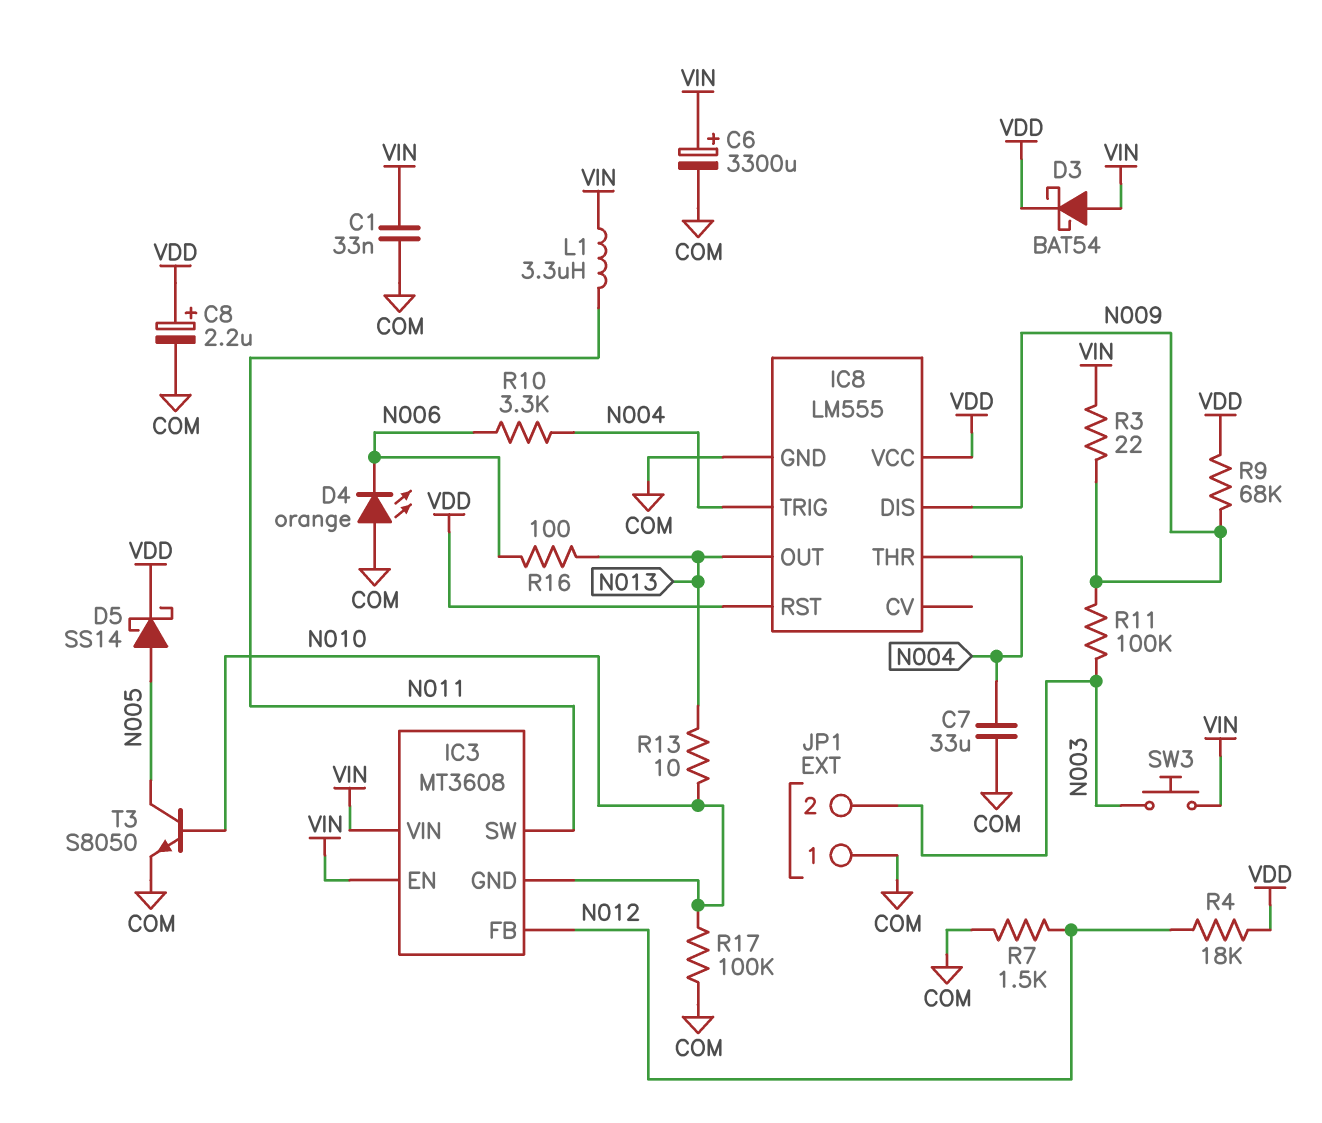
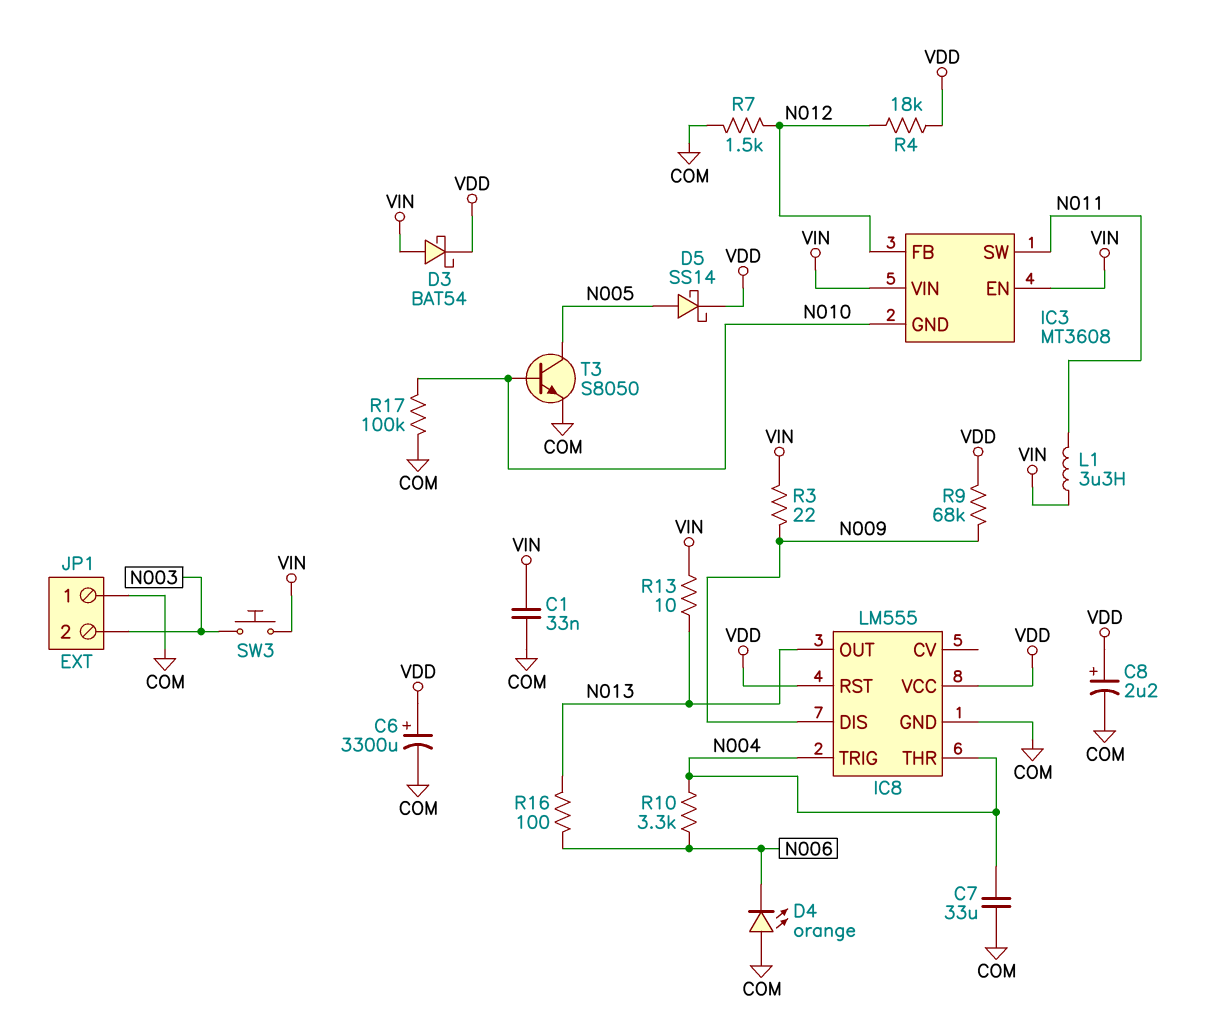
C6: 3300uF (plus VIN, minus COM) -> 3300uF (plus VDD, minus COM)
R11: 100k (N003, N009) -> none
R13: 10 (N010, N013) -> 10 (N013, VIN)

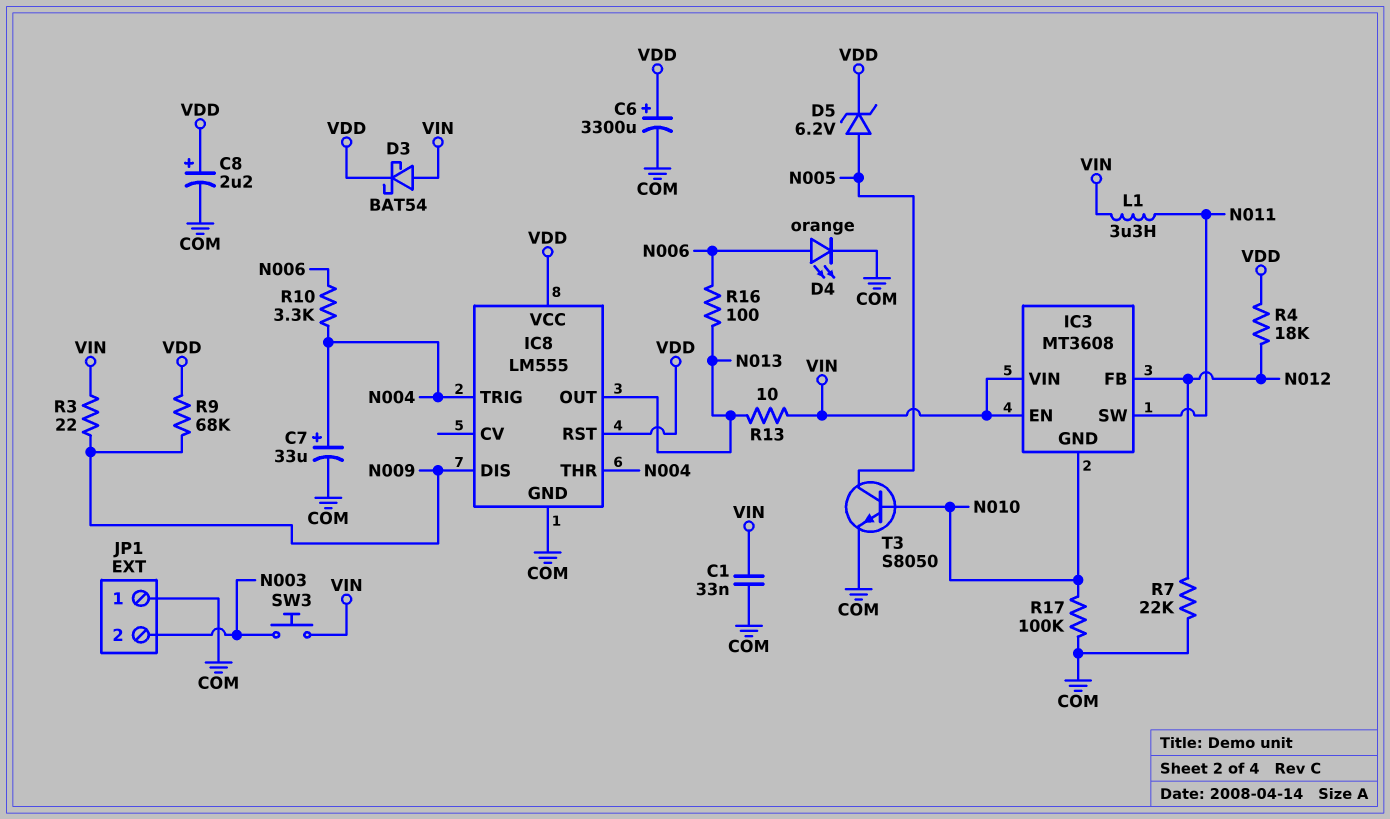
C7: 33uF (COM, N004) -> 33uF (plus N004, minus COM)
D4: LED orange (A COM, K N006) -> LED orange (A N006, K COM)
D5: schottky SS14 (A N005, K VDD) -> zener 6.2V (A N005, K VDD)
R7: 1.5k (COM, N012) -> 22k (COM, N012)

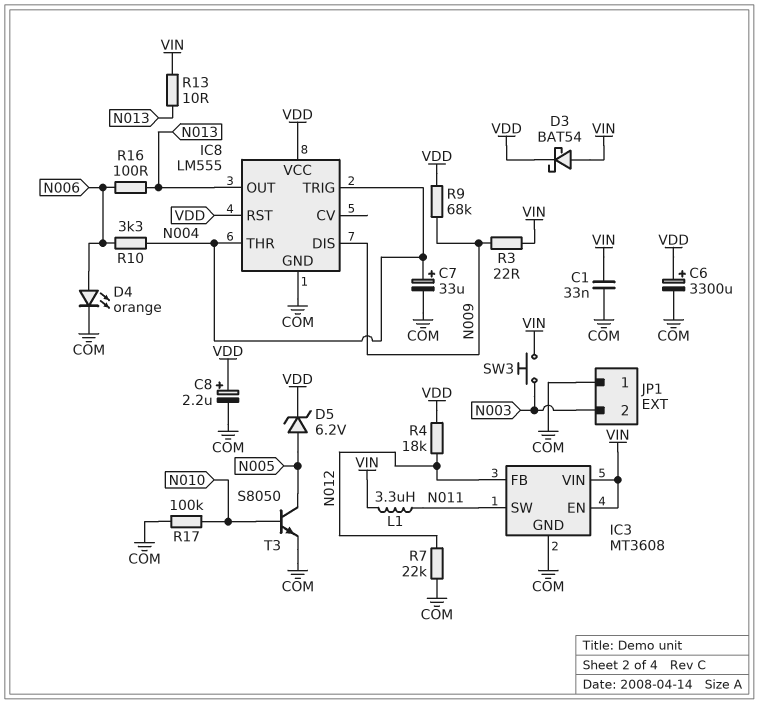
IC3 pin GND: N010 -> COM

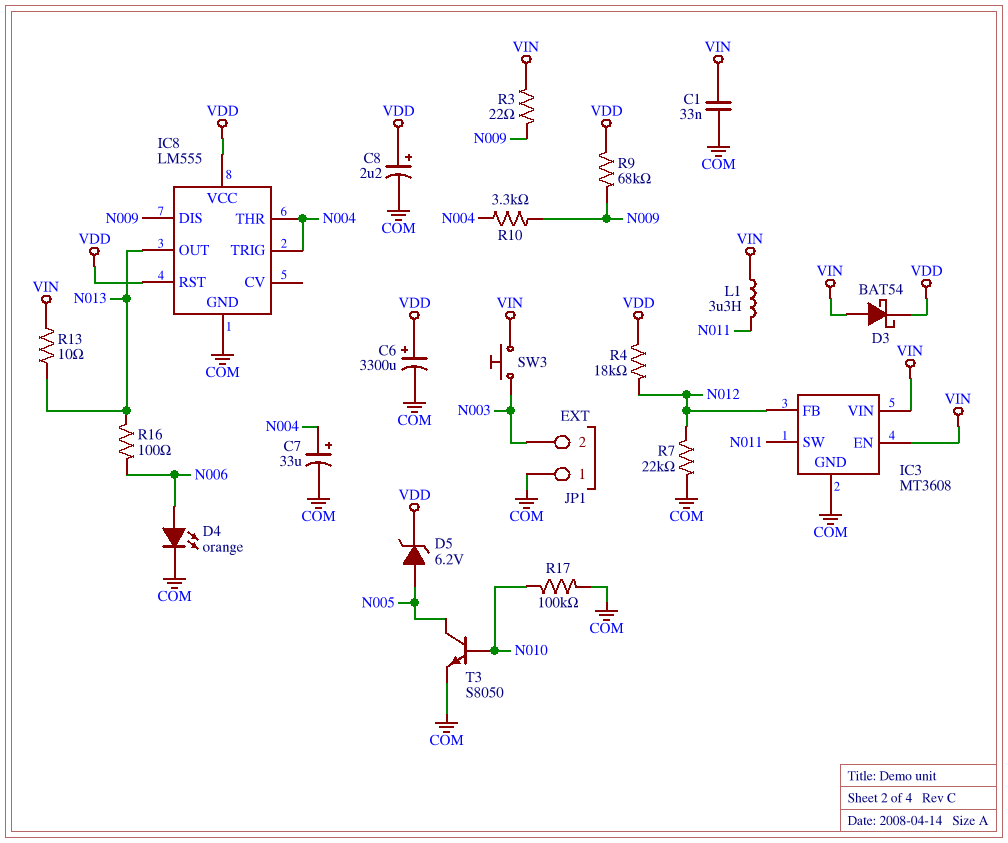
R10: 3.3k (N004, N006) -> 3.3k (N004, N009)

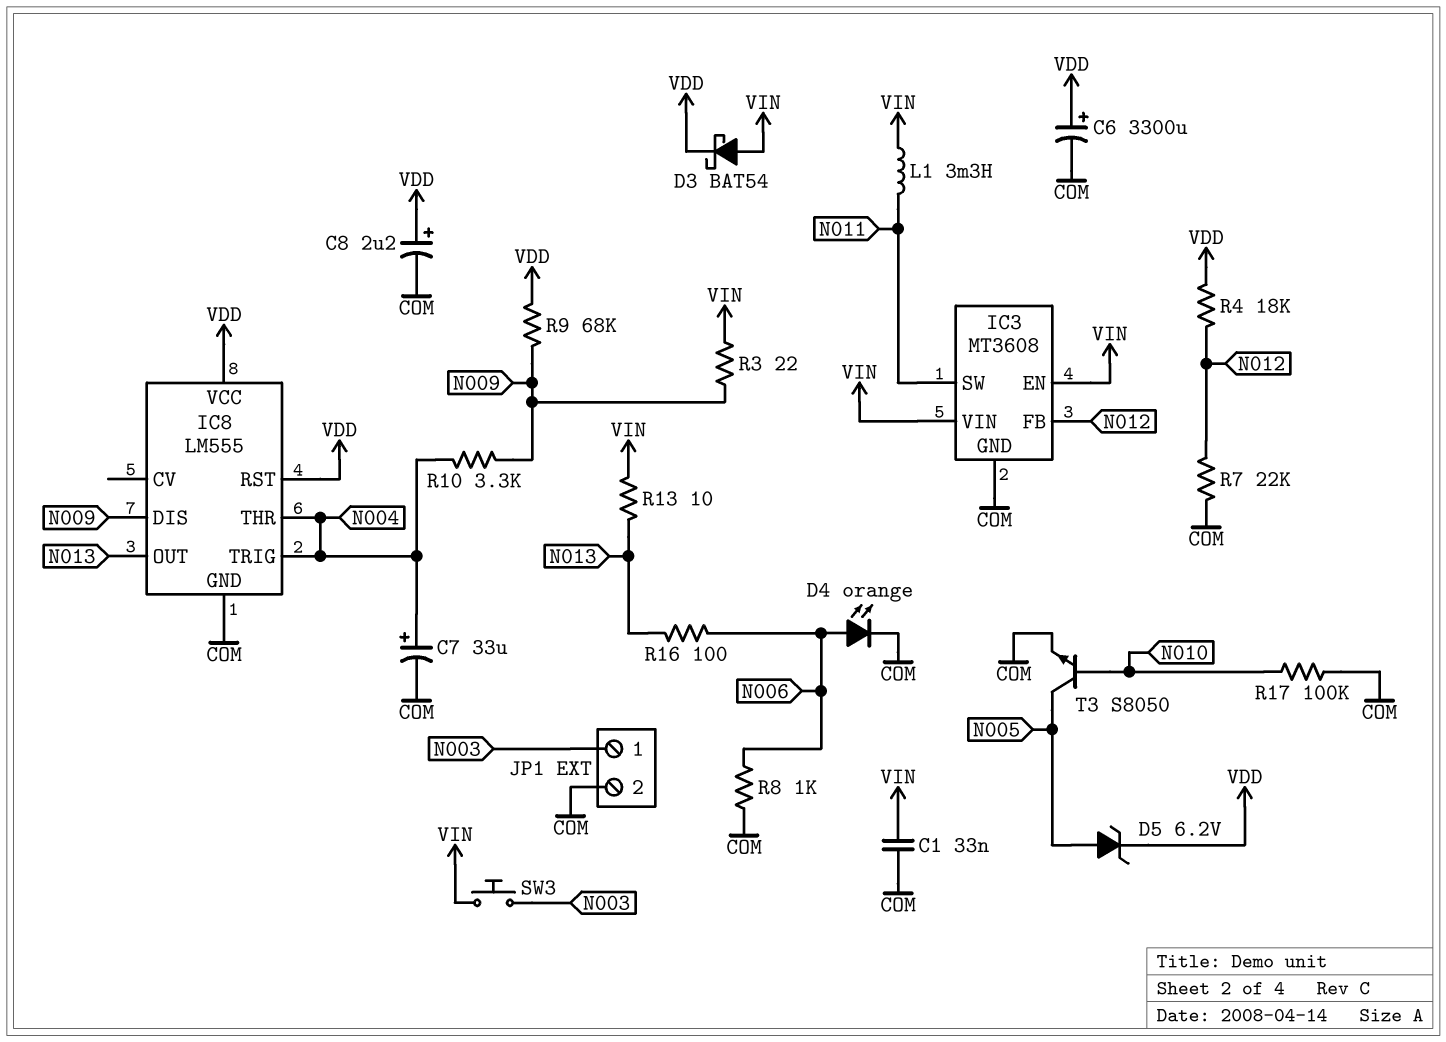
JP1 pin 1: COM -> N003
JP1 pin 2: N003 -> COM
L1: 3.3uH (N011, VIN) -> 3.3mH (N011, VIN)
R8: none -> 1k (COM, N006)

